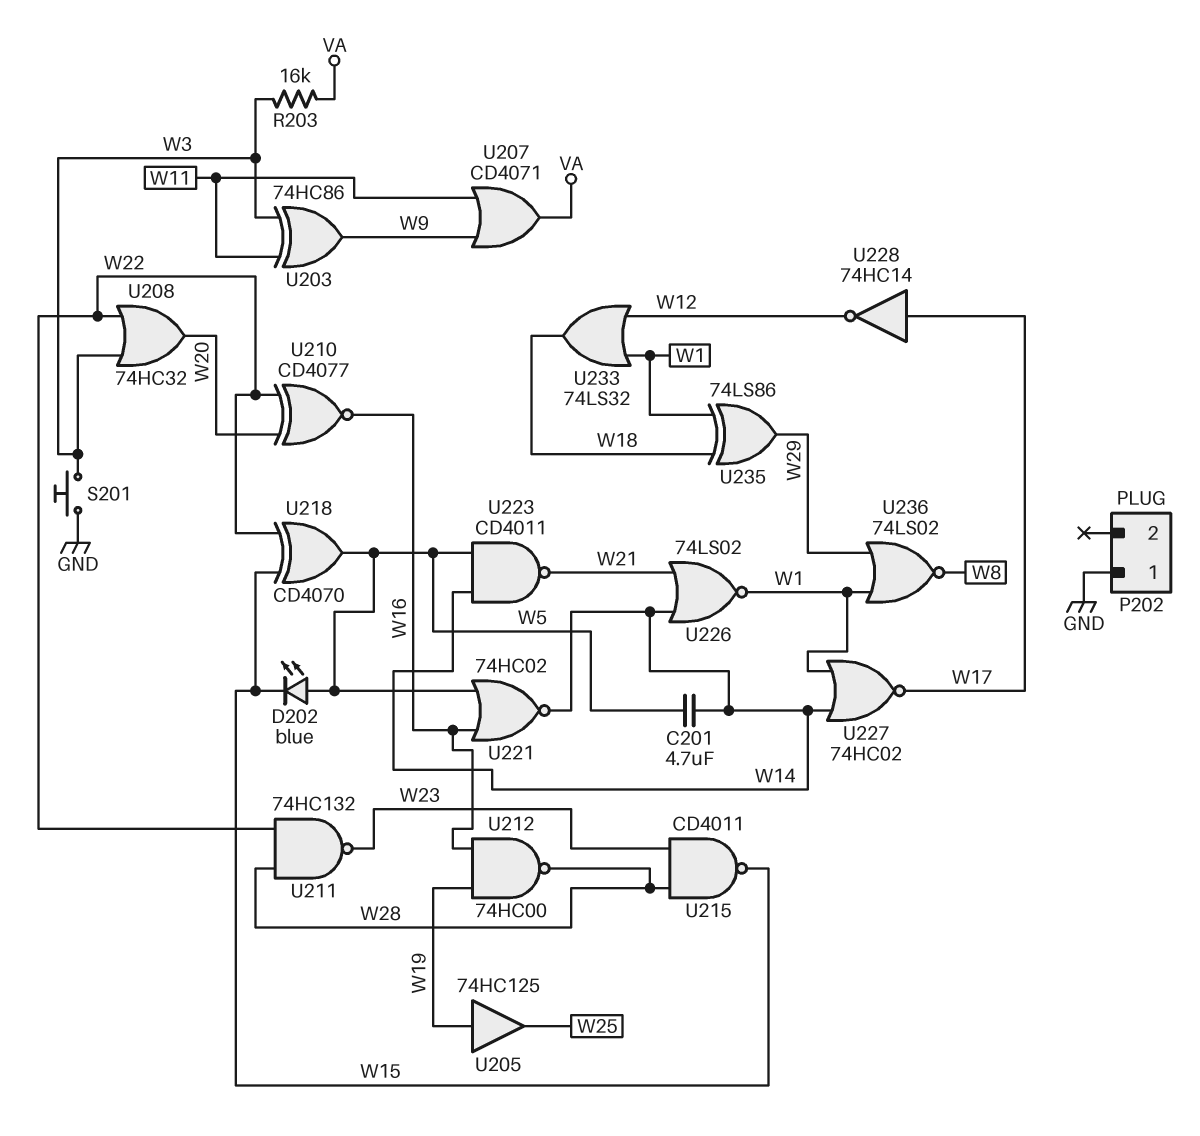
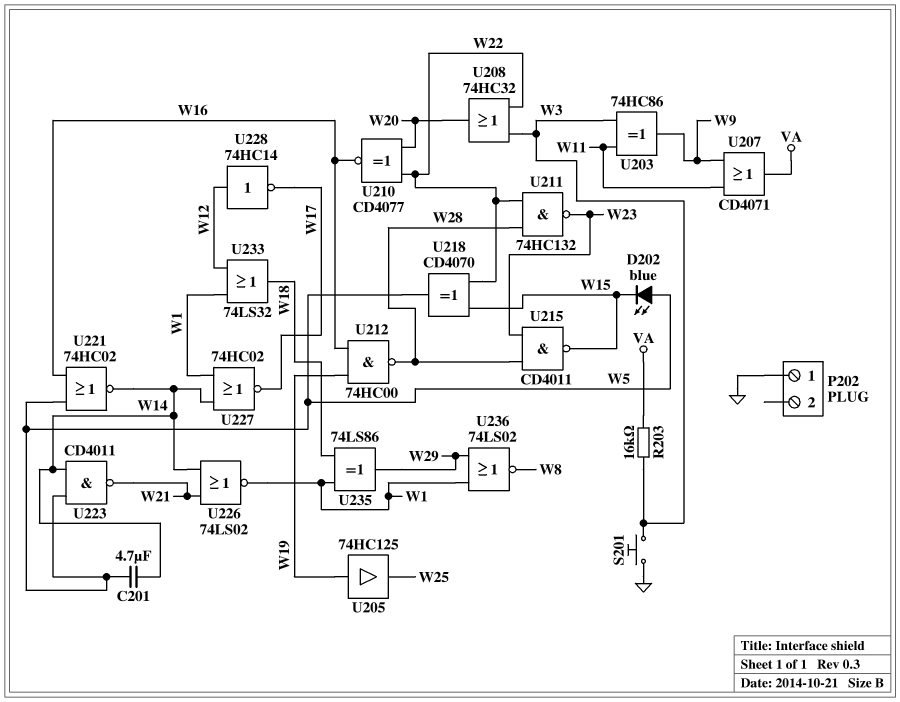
U228: NOT 74HC14 (in W17, out W12) -> NOT 74HC14 (in W12, out W17)

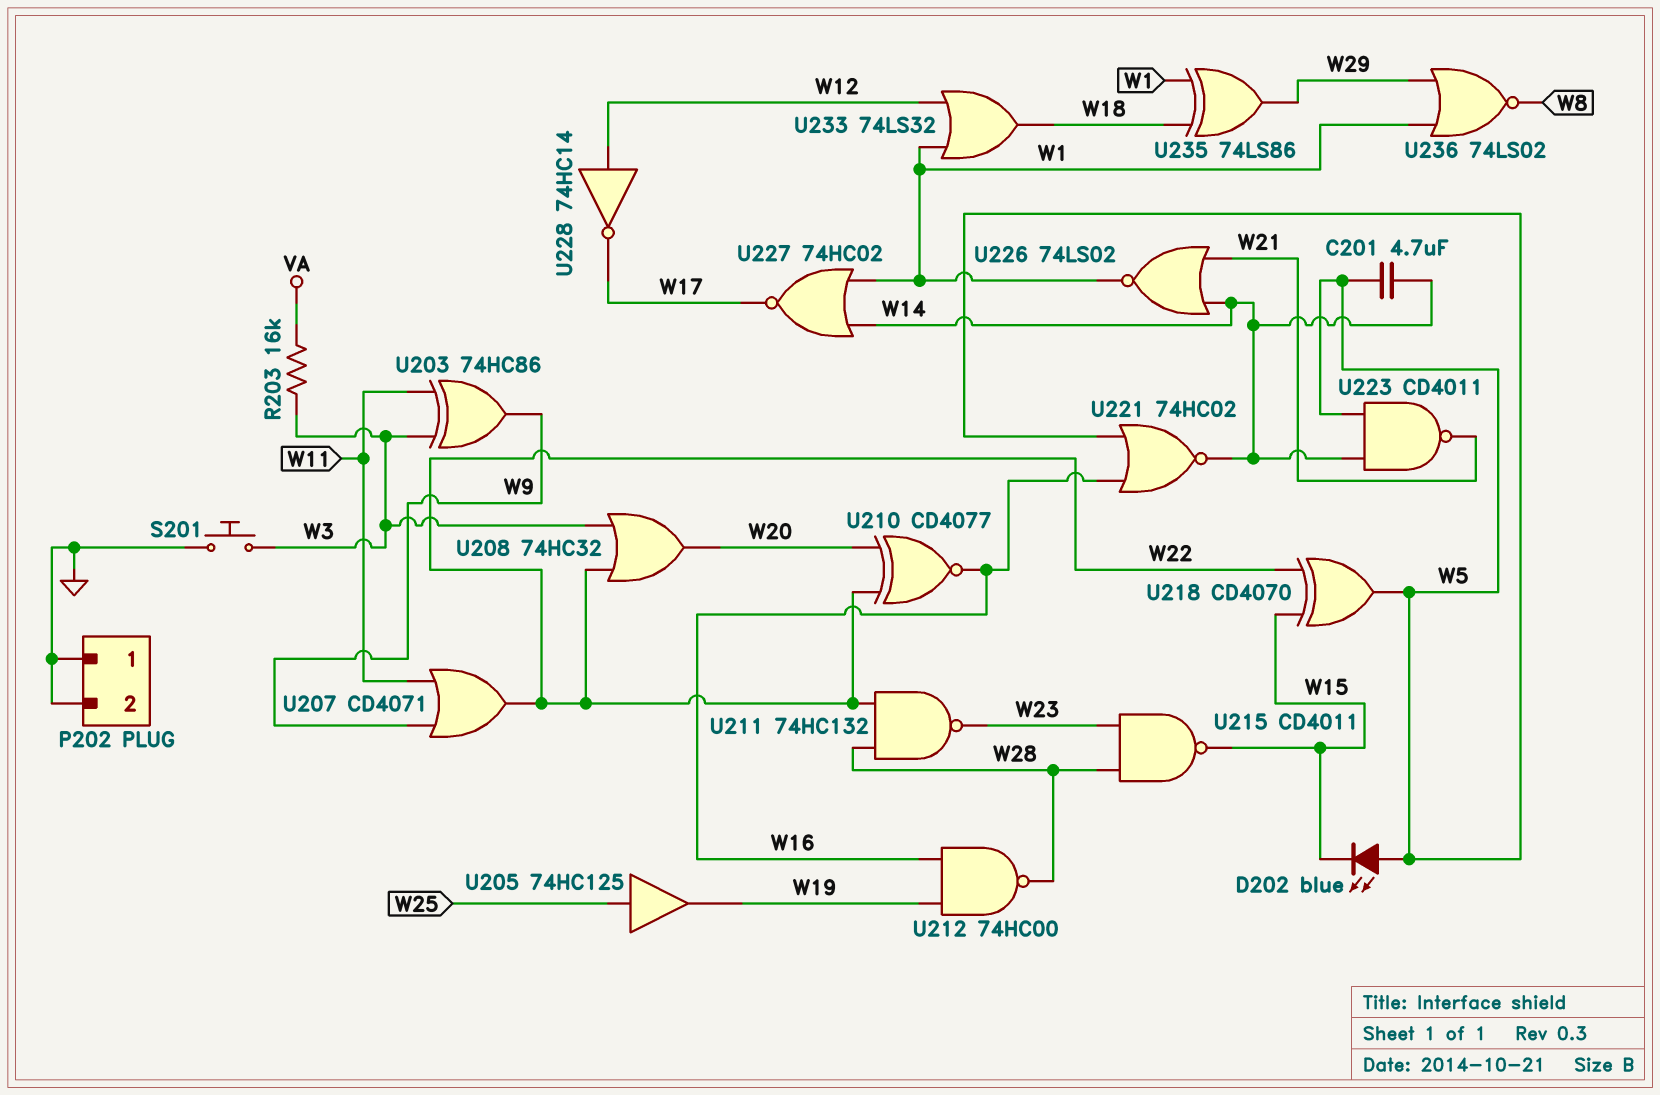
P202 pin 2: none -> GND
U205: buffer 74HC125 (in W19, out W25) -> buffer 74HC125 (in W25, out W19)
U207: OR CD4071 (in W9, in W11, out VA) -> OR CD4071 (in W9, in W11, out W22)

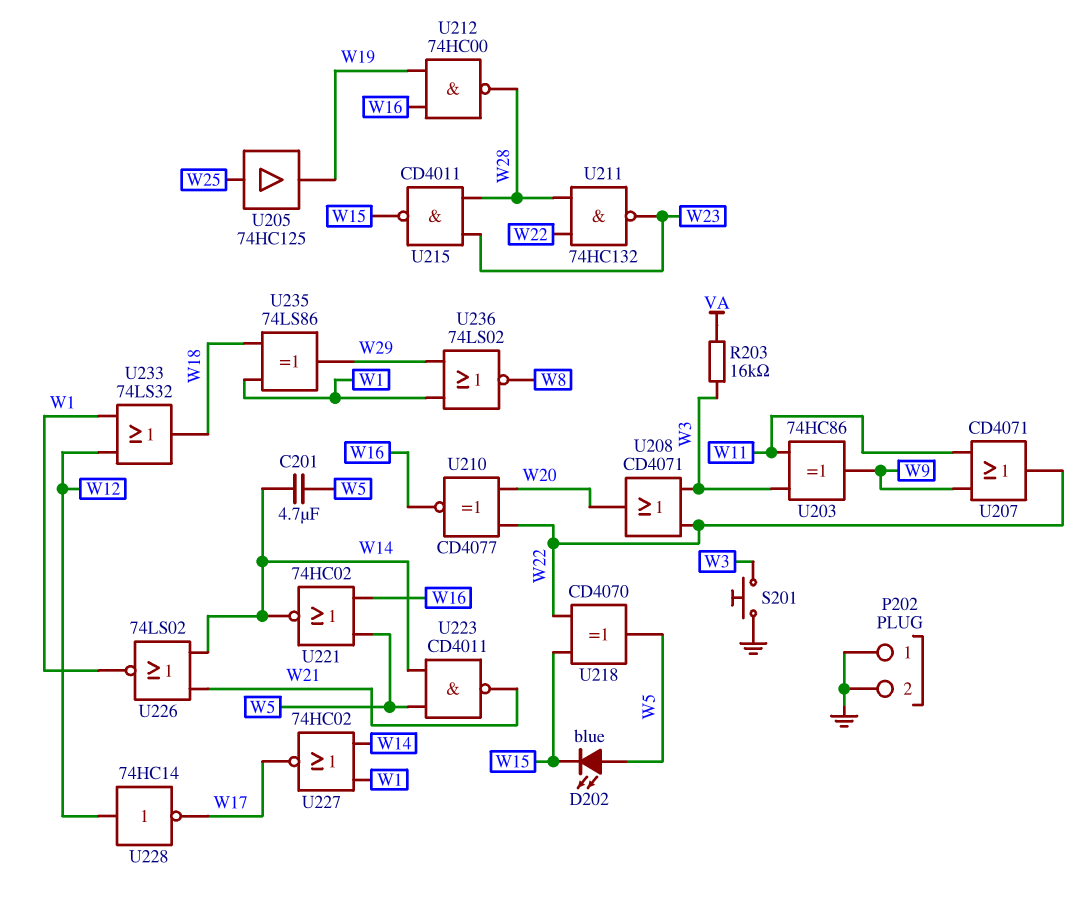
U208: OR 74HC32 (in W3, in W22, out W20) -> OR CD4071 (in W3, in W22, out W20)

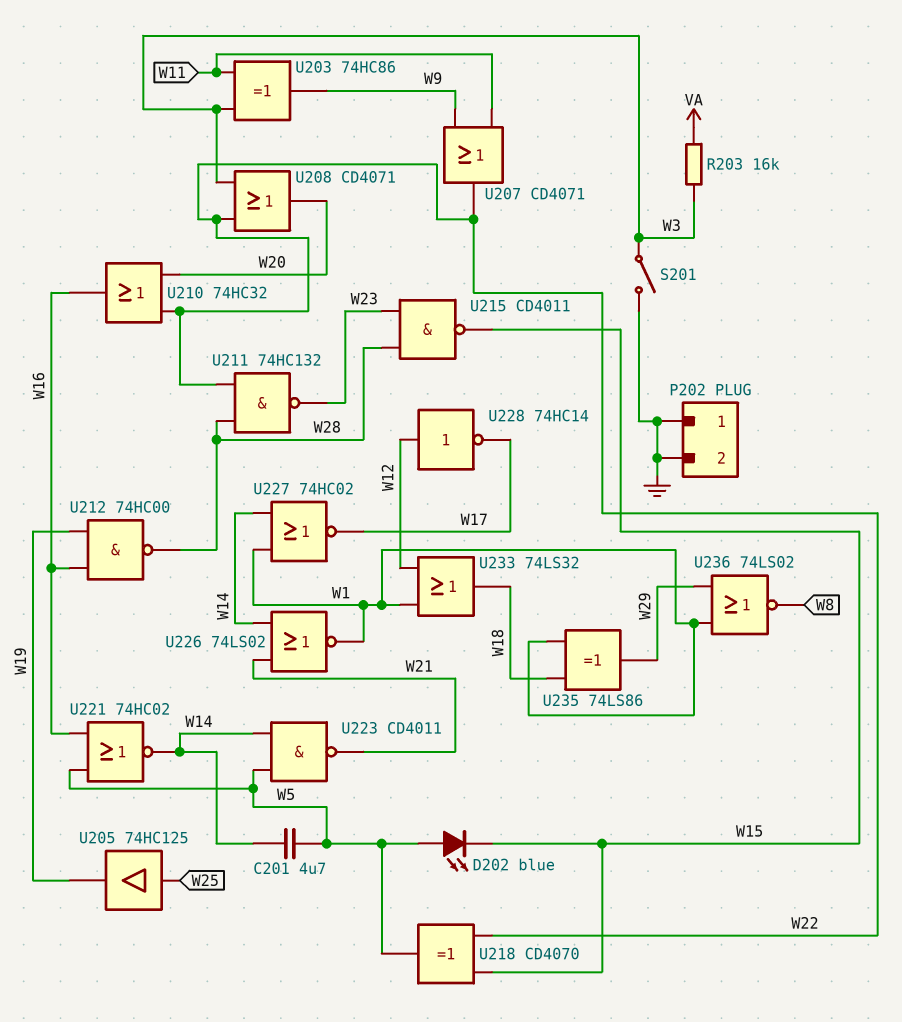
S201: button (GND, W3) -> switch (GND, W3)
U210: XNOR CD4077 (in W20, in W22, out W16) -> OR 74HC32 (in W20, in W22, out W16)

